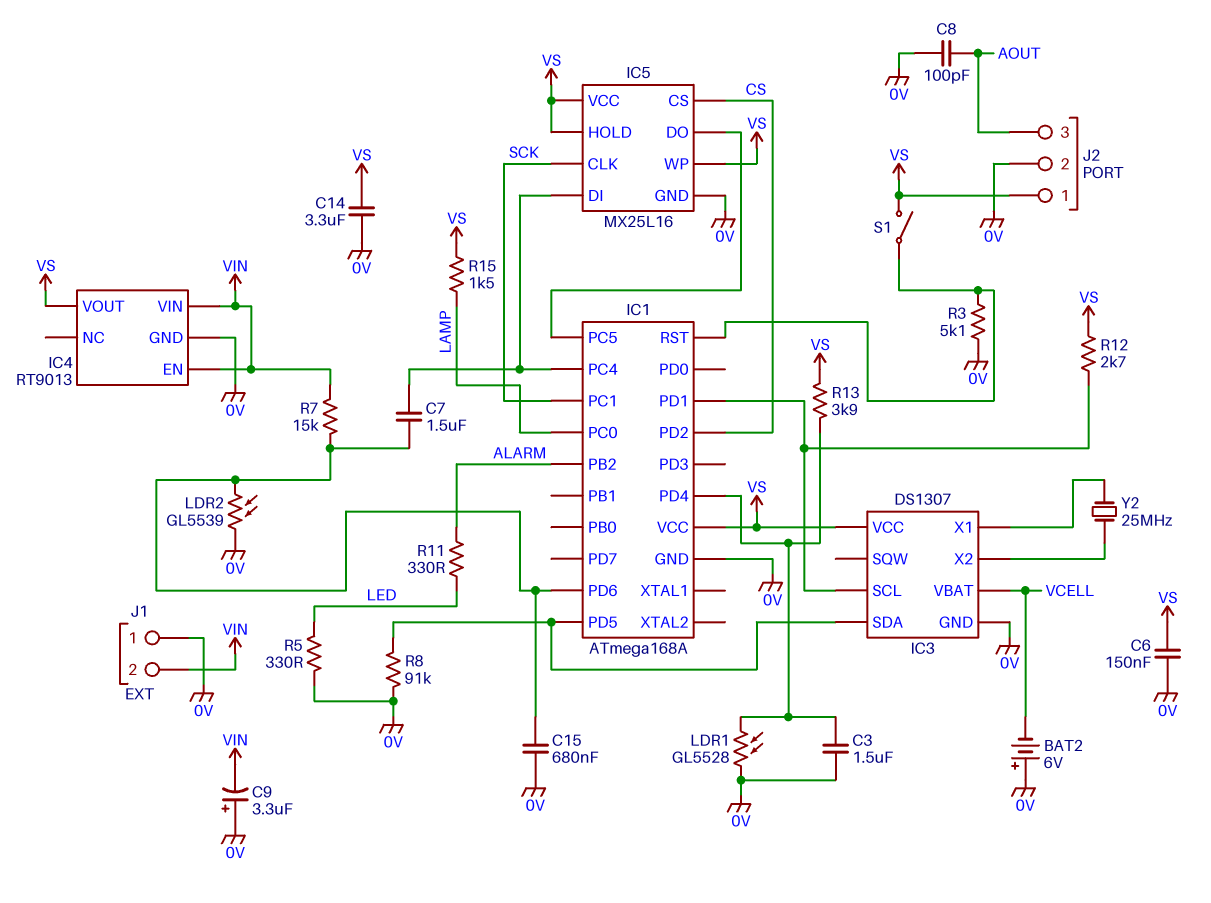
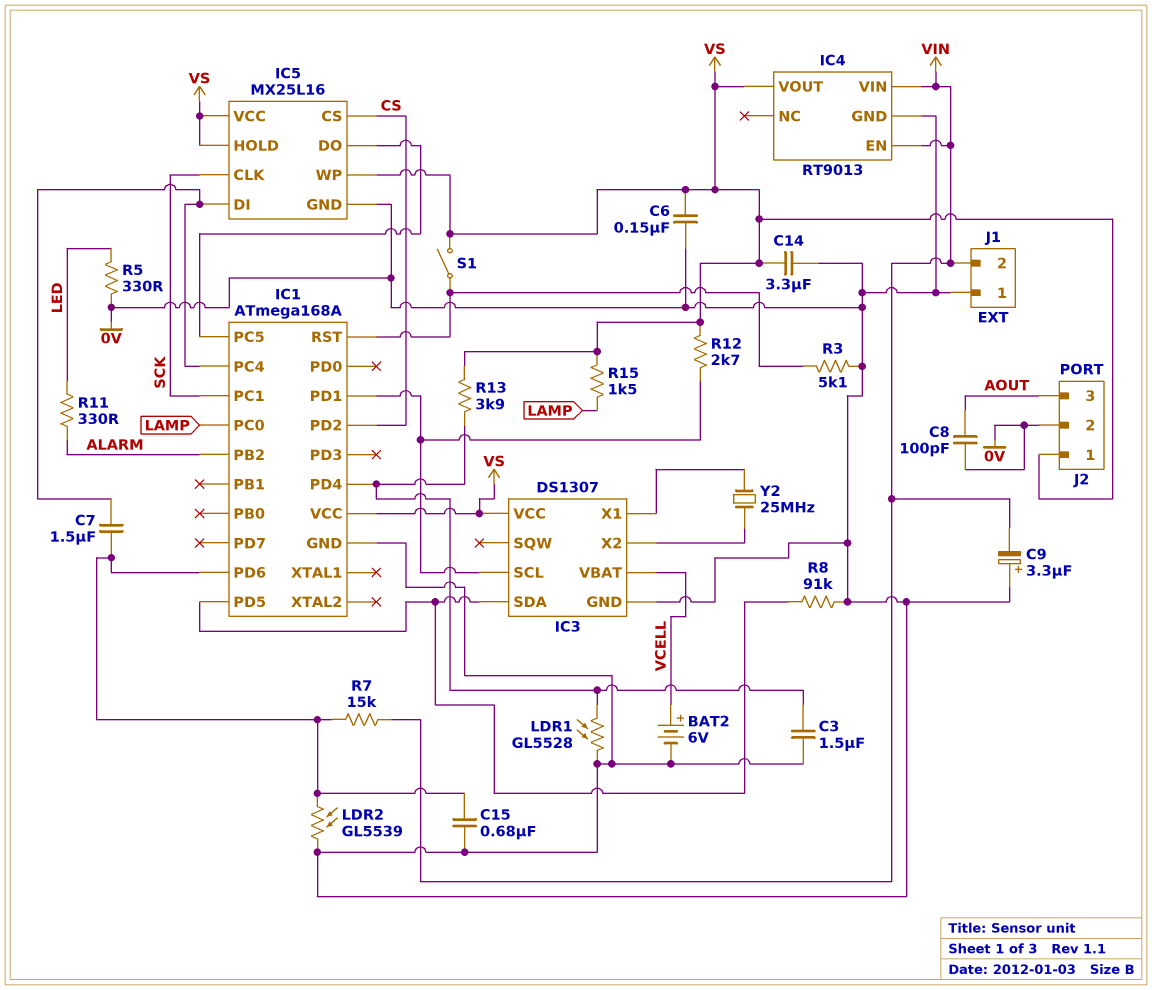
BAT2: 6V (plus 0V, minus VCELL) -> 6V (plus VCELL, minus 0V)

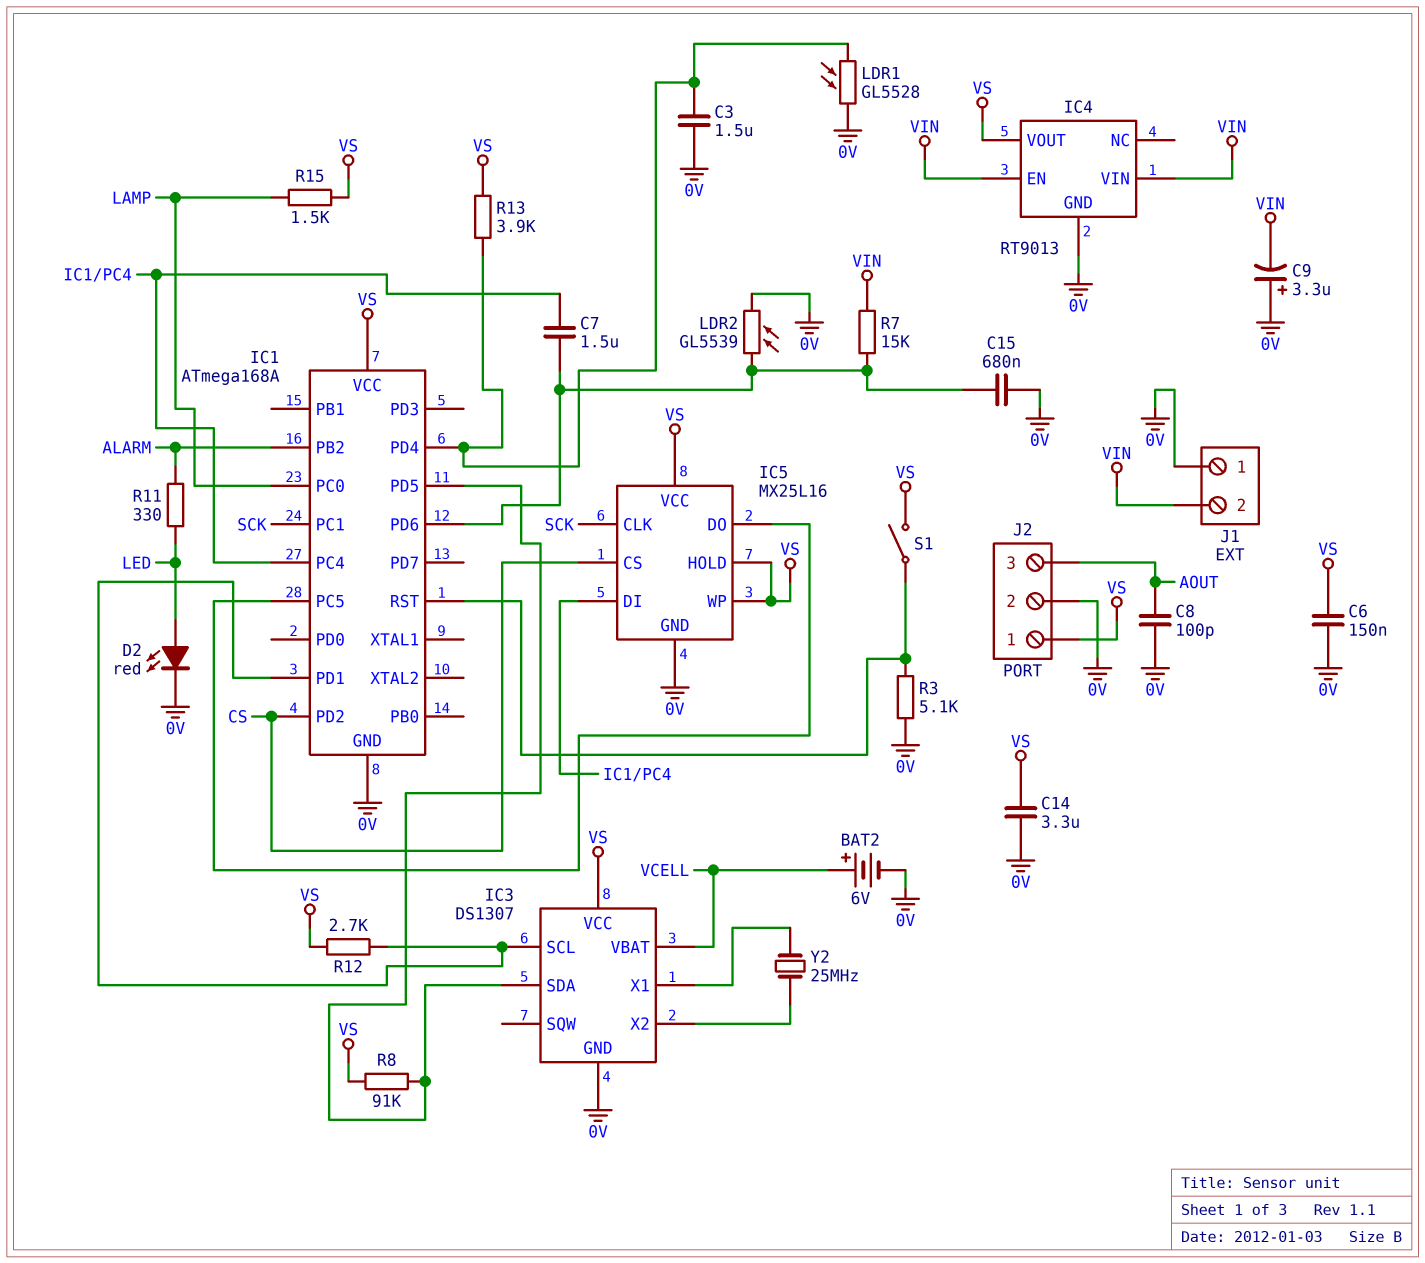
D2: none -> LED red (A LED, K 0V)
R5: 330 (0V, LED) -> none
R8: 91k (0V, IC1/PD5) -> 91k (IC1/PD5, VS)

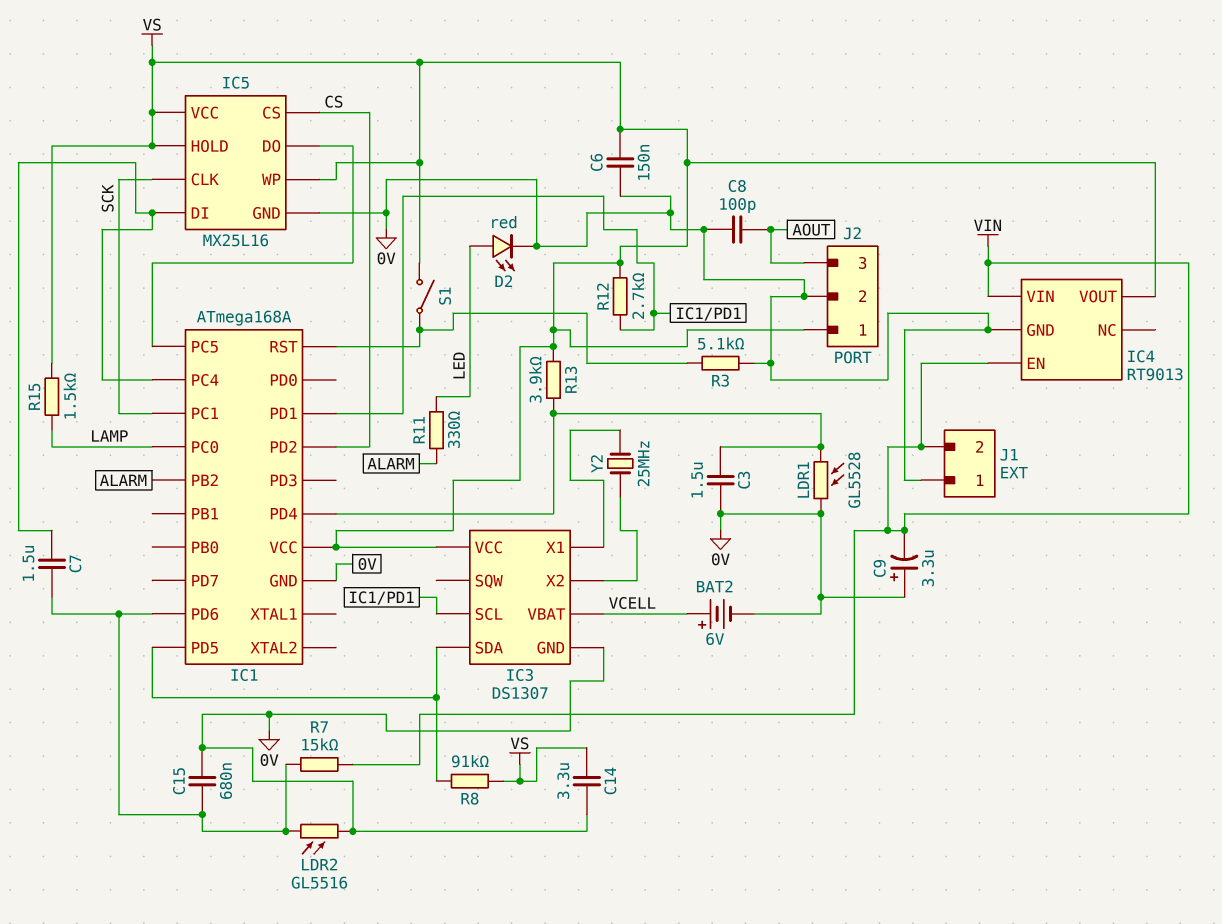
LDR2: GL5539 (0V, IC1/PD6) -> GL5516 (0V, IC1/PD6)

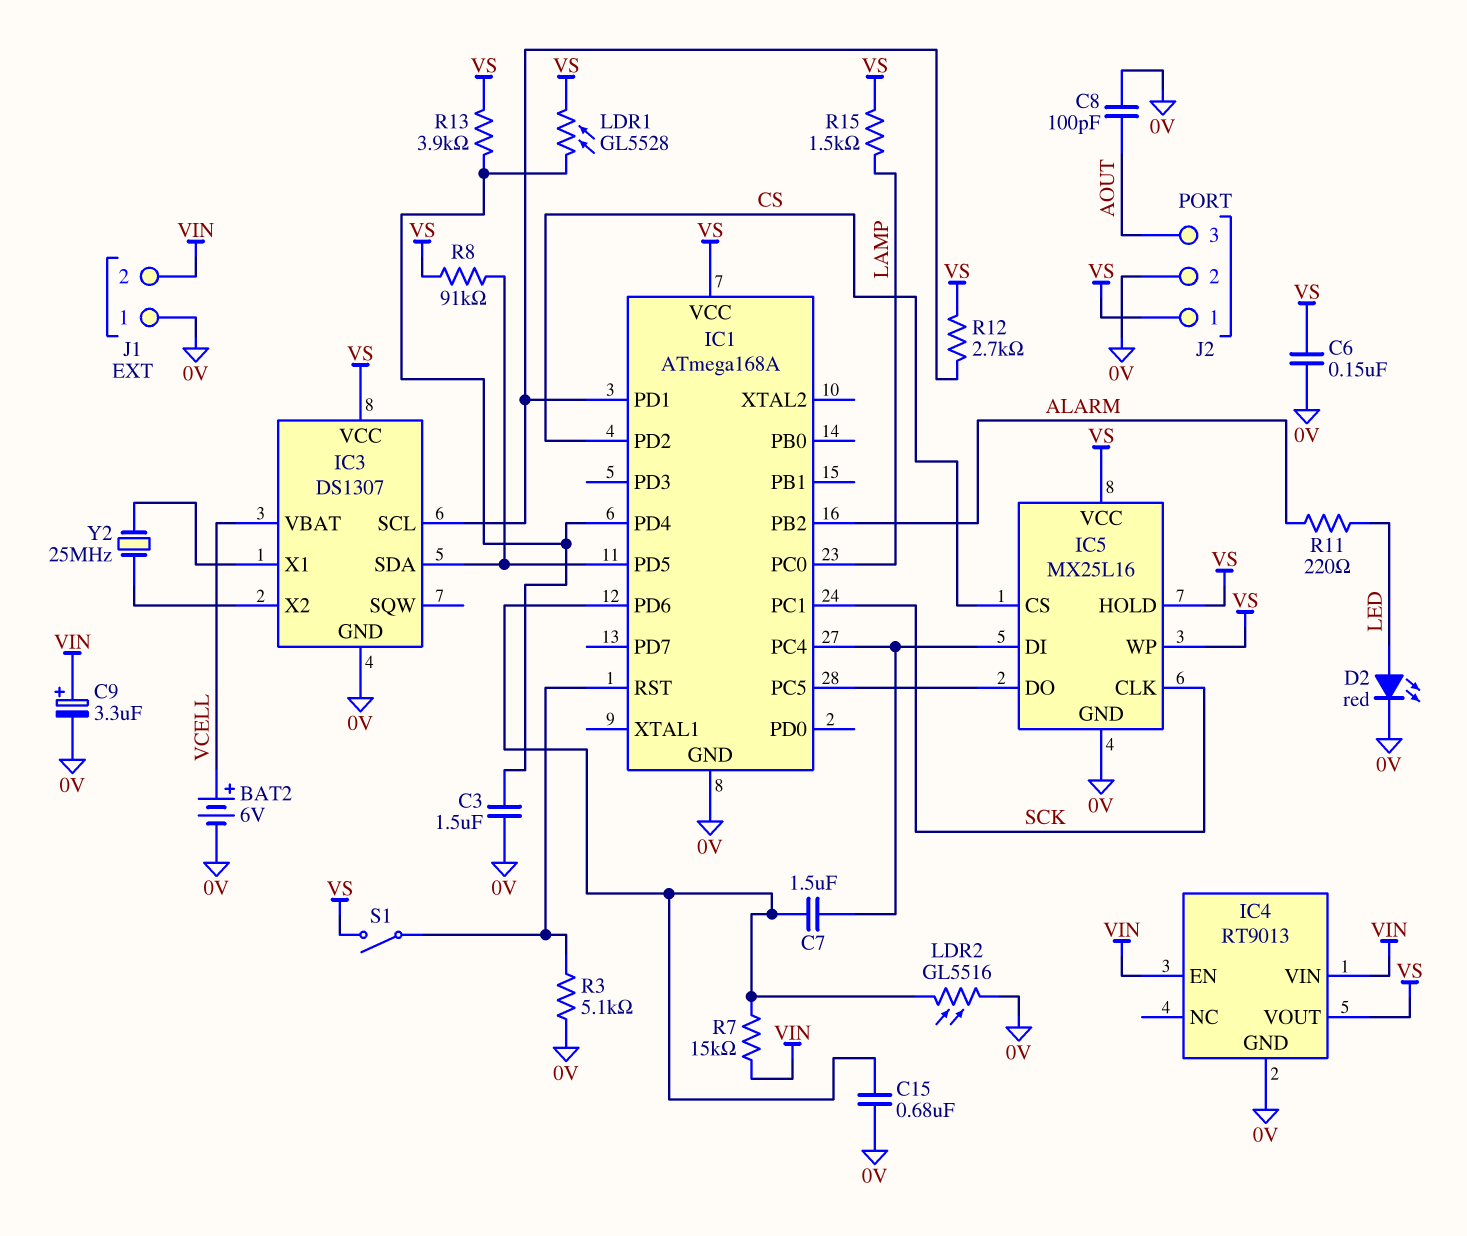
C9: 3.3uF (plus 0V, minus VIN) -> 3.3uF (plus VIN, minus 0V)
C14: 3.3uF (0V, VS) -> none
LDR1: GL5528 (0V, IC1/PD4) -> GL5528 (IC1/PD4, VS)
R11: 330 (ALARM, LED) -> 220 (ALARM, LED)

